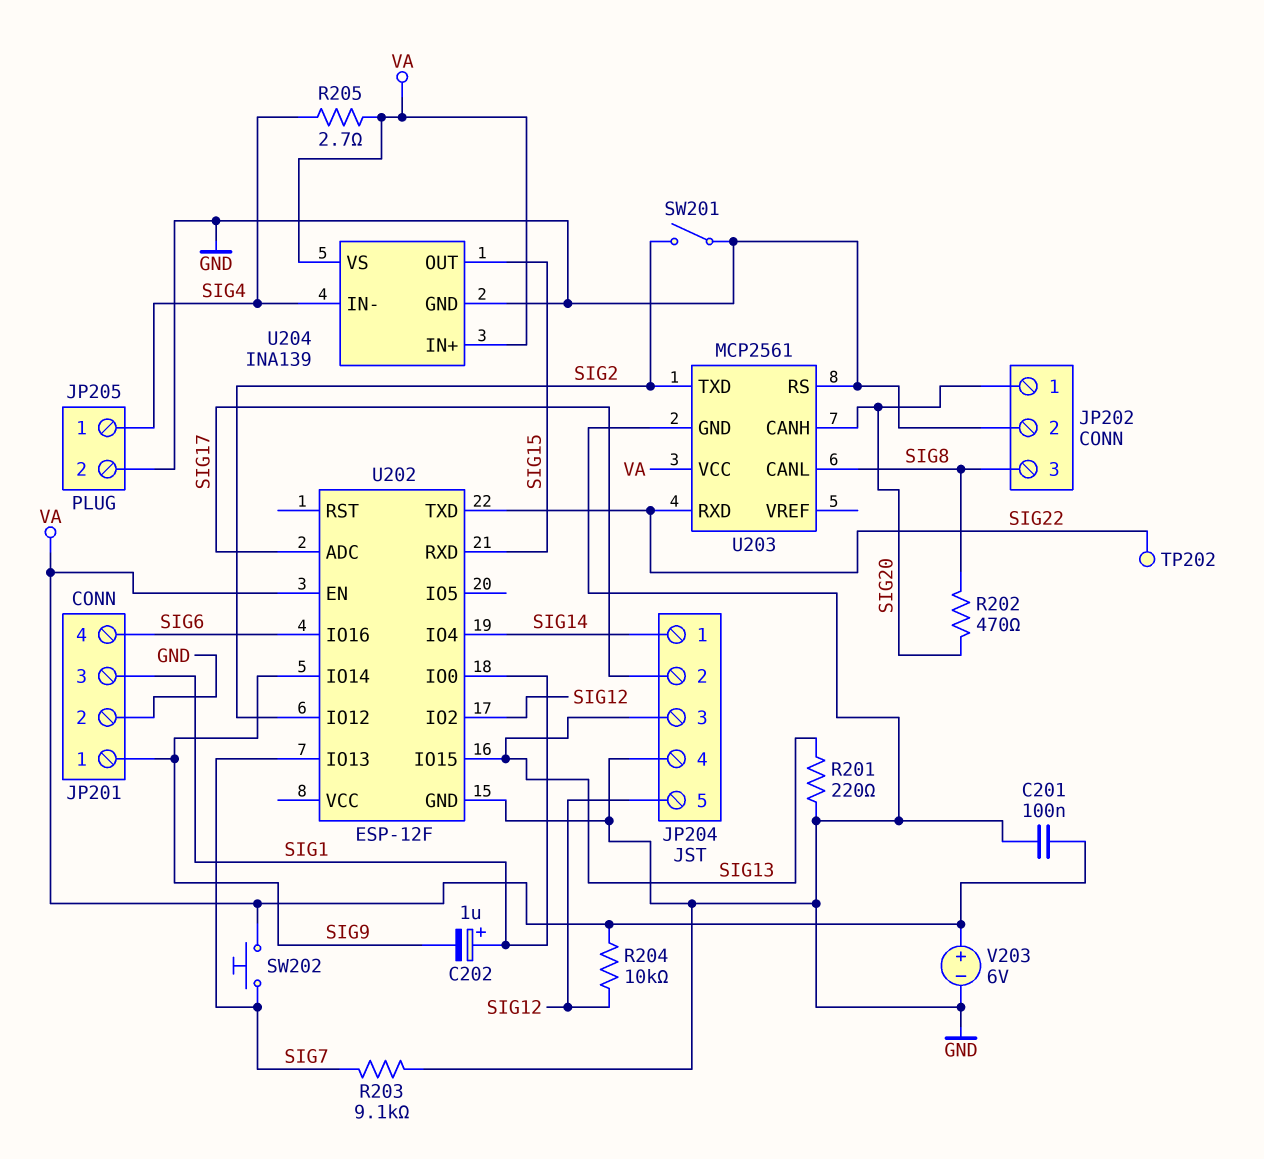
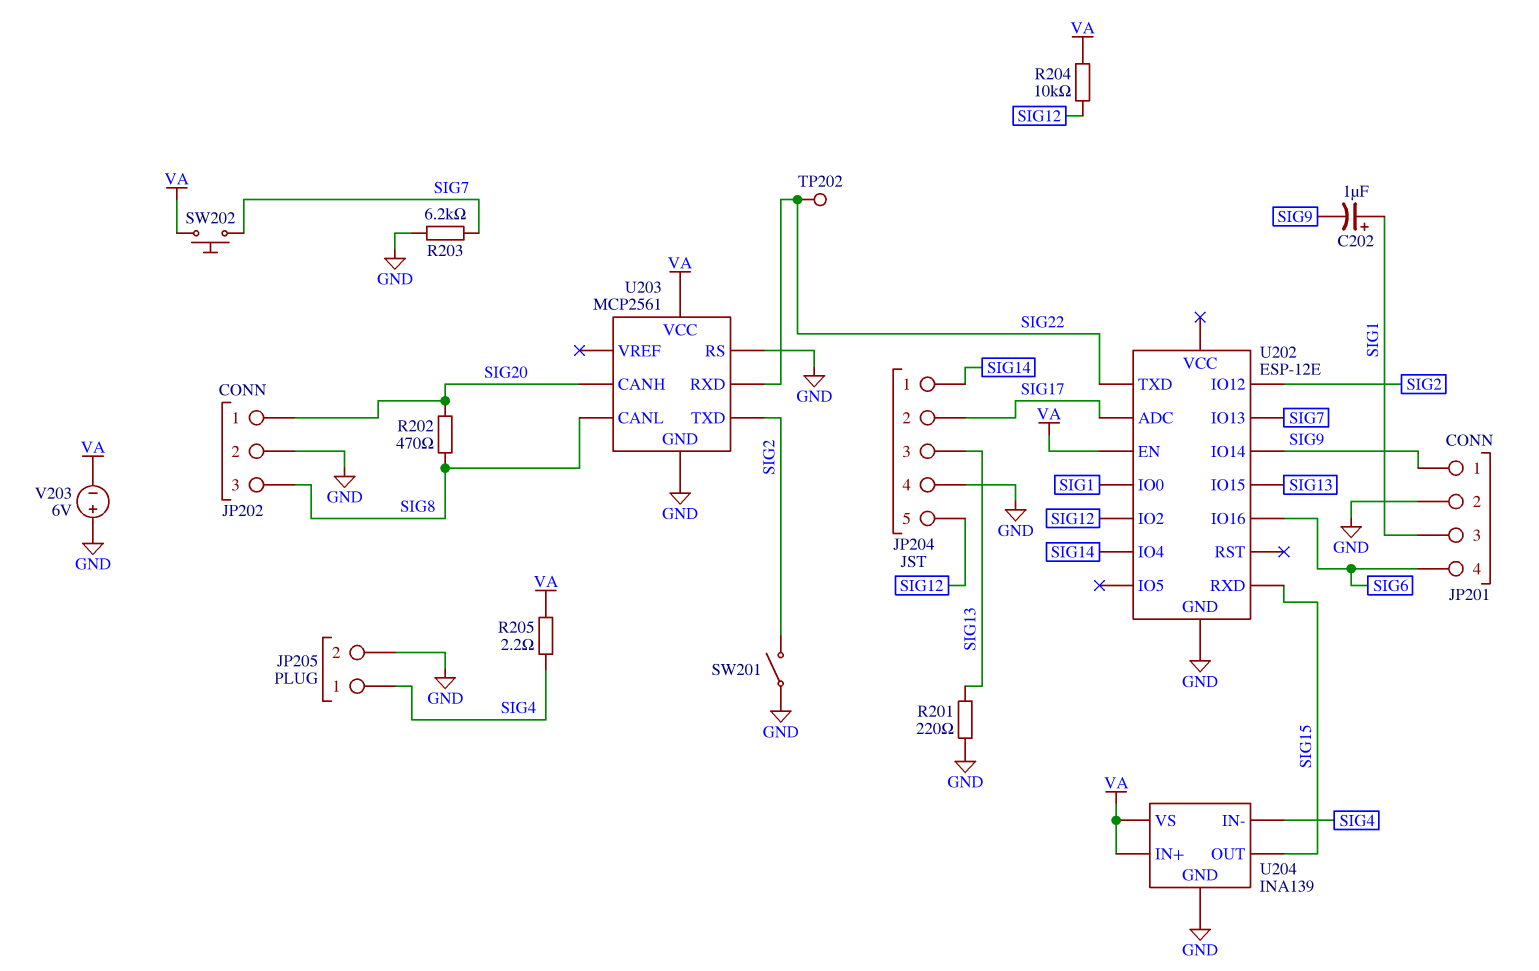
C201: 100nF (GND, VA) -> none
R203: 9.1k (GND, SIG7) -> 6.2k (GND, SIG7)
R205: 2.7 (SIG4, VA) -> 2.2 (SIG4, VA)
U202: ESP-12F -> ESP-12E
V203: 6V (plus VA, minus GND) -> 6V (plus GND, minus VA)

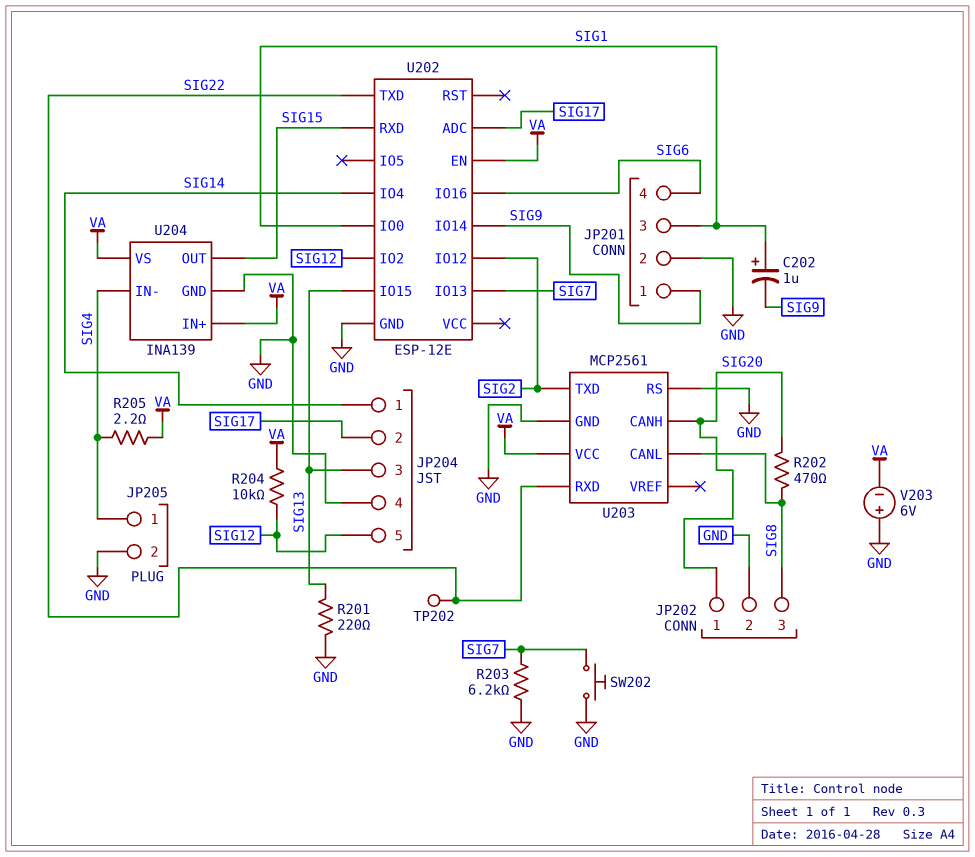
SW201: switch (GND, SIG2) -> none
SW202: button (SIG7, VA) -> button (GND, SIG7)

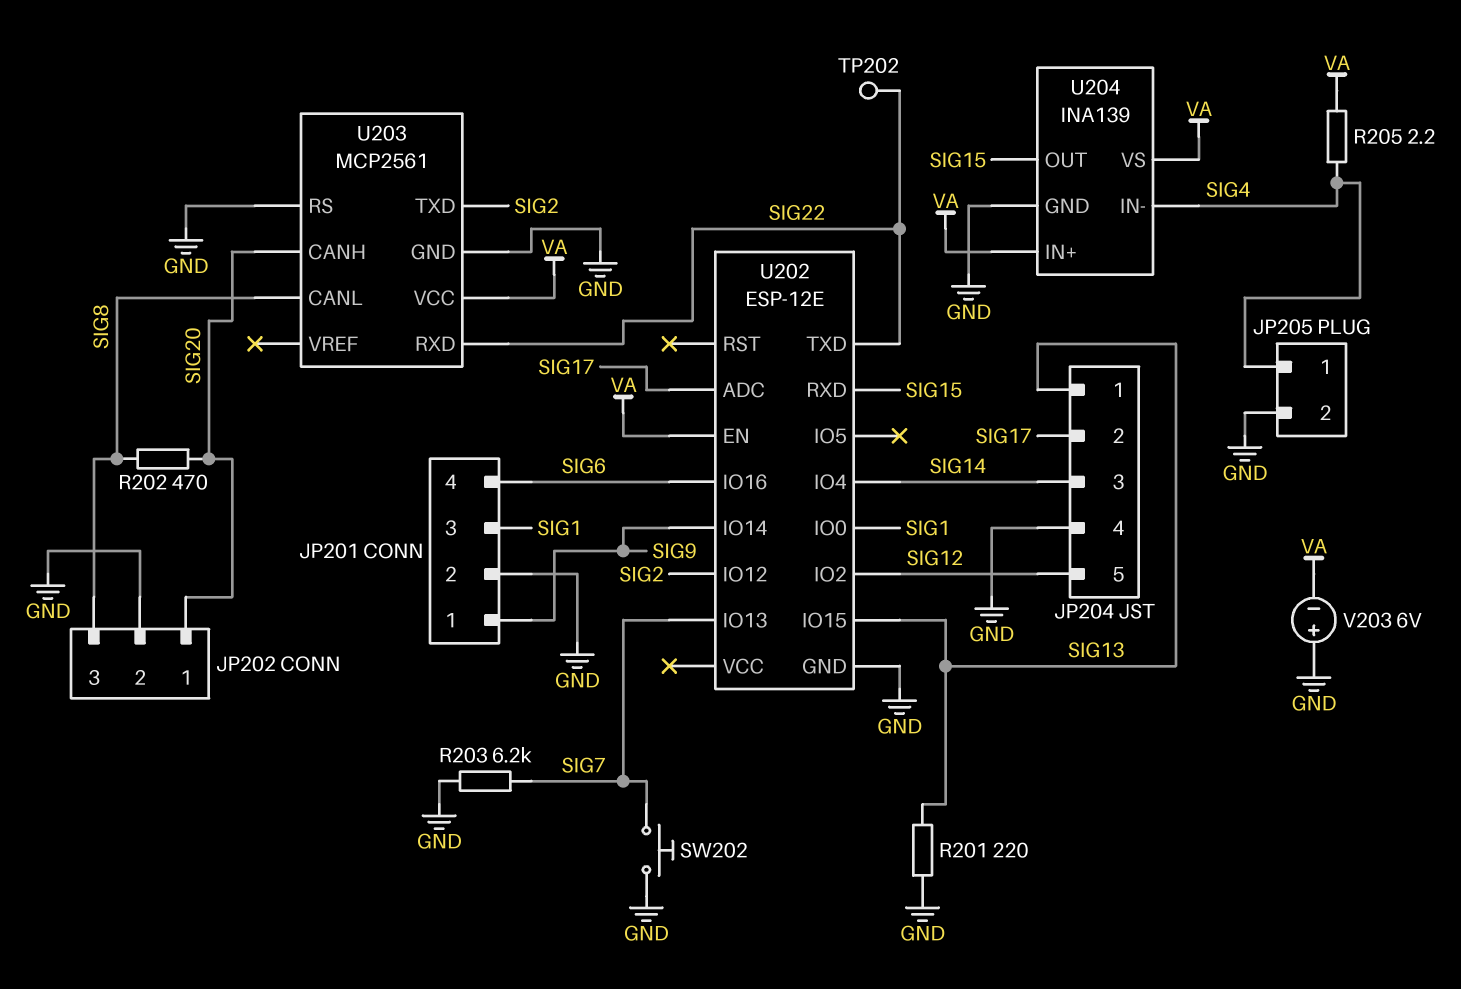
C202: 1uF (plus SIG1, minus SIG9) -> none
JP204 pin 1: SIG14 -> SIG13
JP204 pin 3: SIG13 -> SIG14
R204: 10k (SIG12, VA) -> none

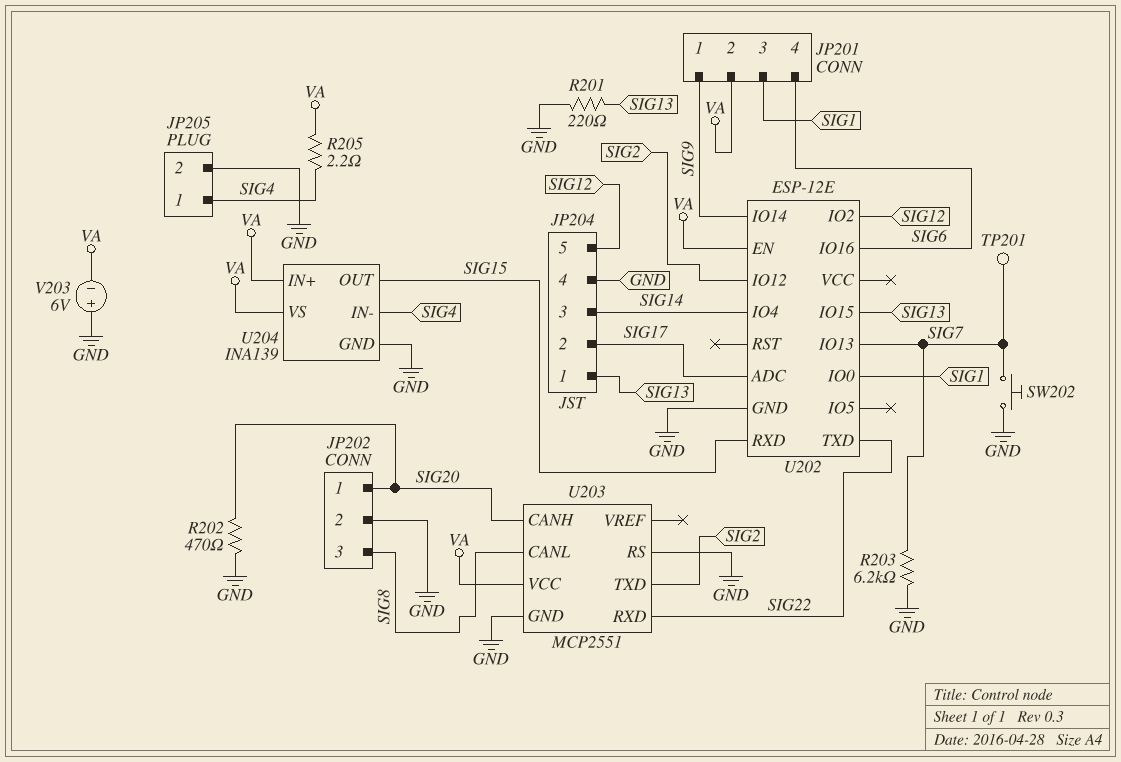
JP201 pin 2: GND -> VA
R202: 470 (SIG8, SIG20) -> 470 (GND, SIG20)
TP201: none -> test point (SIG7)
TP202: test point (SIG22) -> none
U203: MCP2561 -> MCP2551

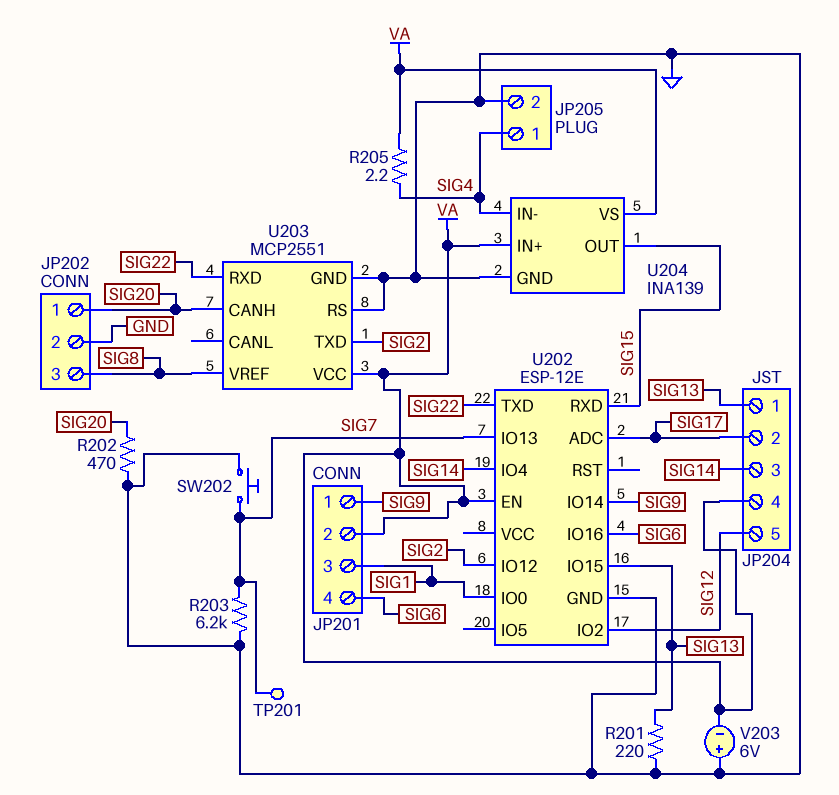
JP204 pin 4: GND -> VA
U203 pin CANL: SIG8 -> none
U203 pin VREF: none -> SIG8

